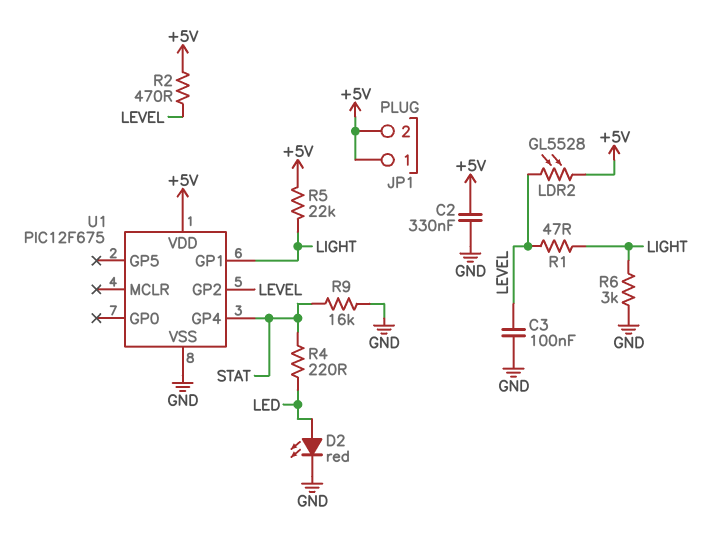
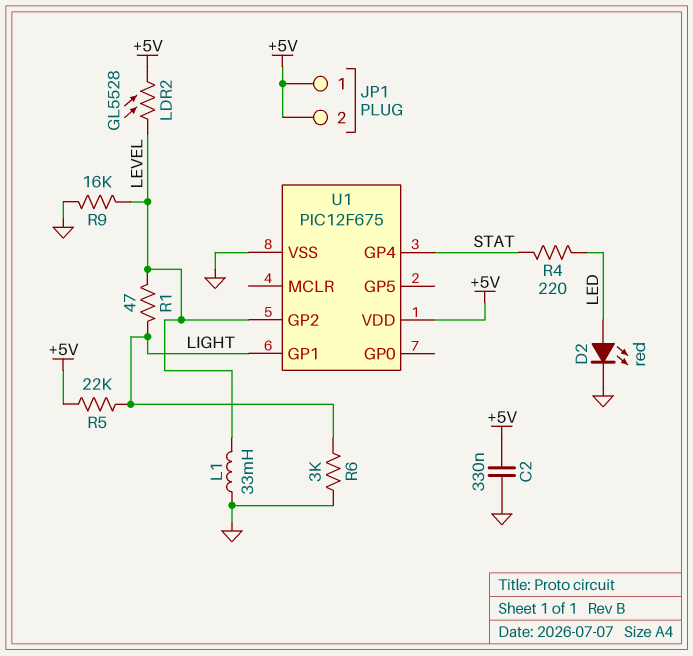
C3: 100nF (GND, LEVEL) -> none
L1: none -> 33mH (GND, LEVEL)
R2: 470 (+5V, LEVEL) -> none
R9: 16k (GND, STAT) -> 16k (GND, LEVEL)

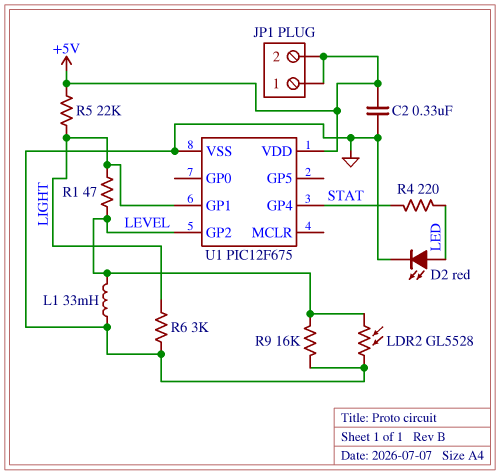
LDR2: GL5528 (+5V, LEVEL) -> GL5528 (GND, LEVEL)

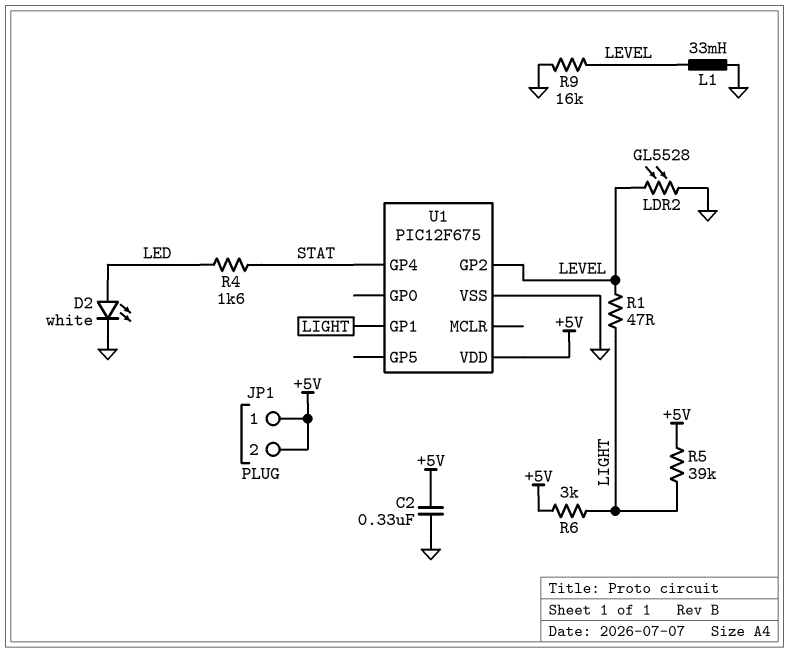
D2: LED red (A LED, K GND) -> LED white (A LED, K GND)
R4: 220 (LED, STAT) -> 1.6k (LED, STAT)
R5: 22k (+5V, LIGHT) -> 39k (+5V, LIGHT)
R6: 3k (GND, LIGHT) -> 3k (+5V, LIGHT)

